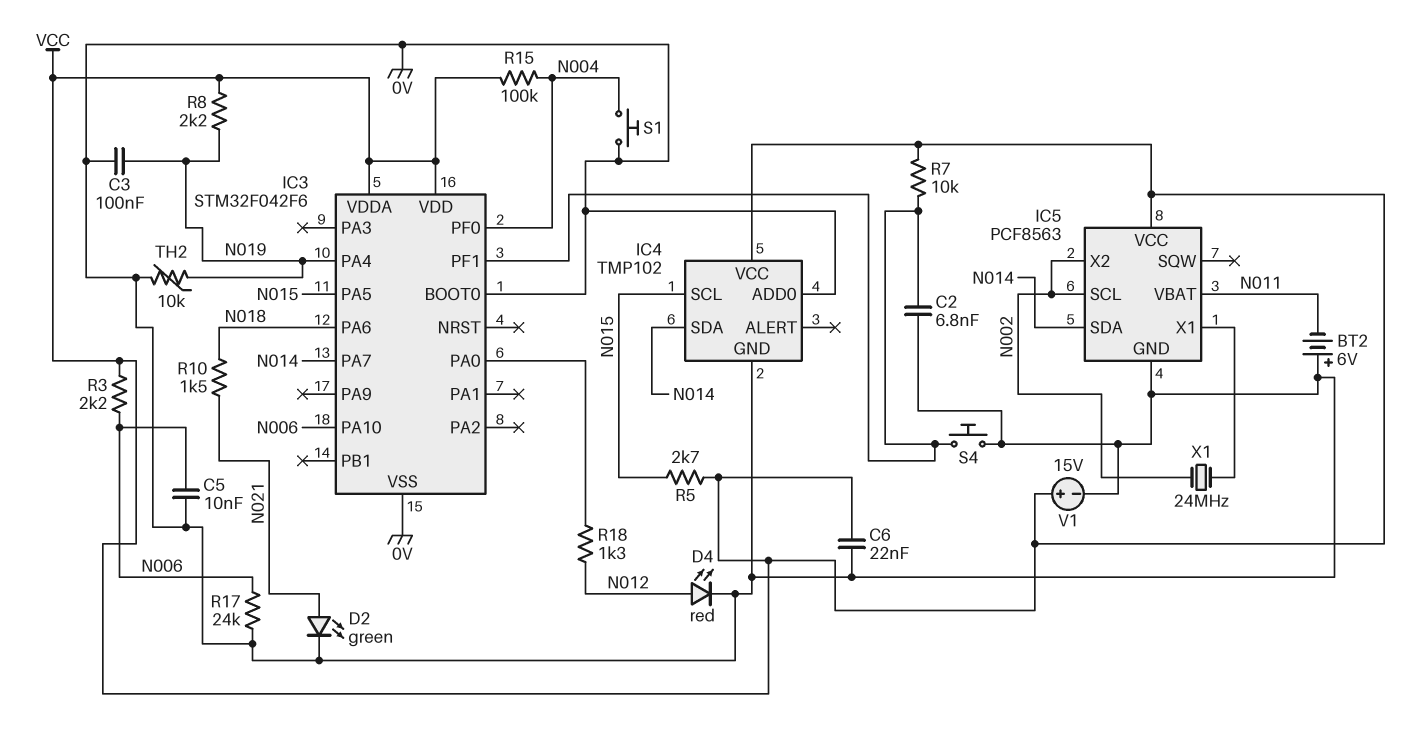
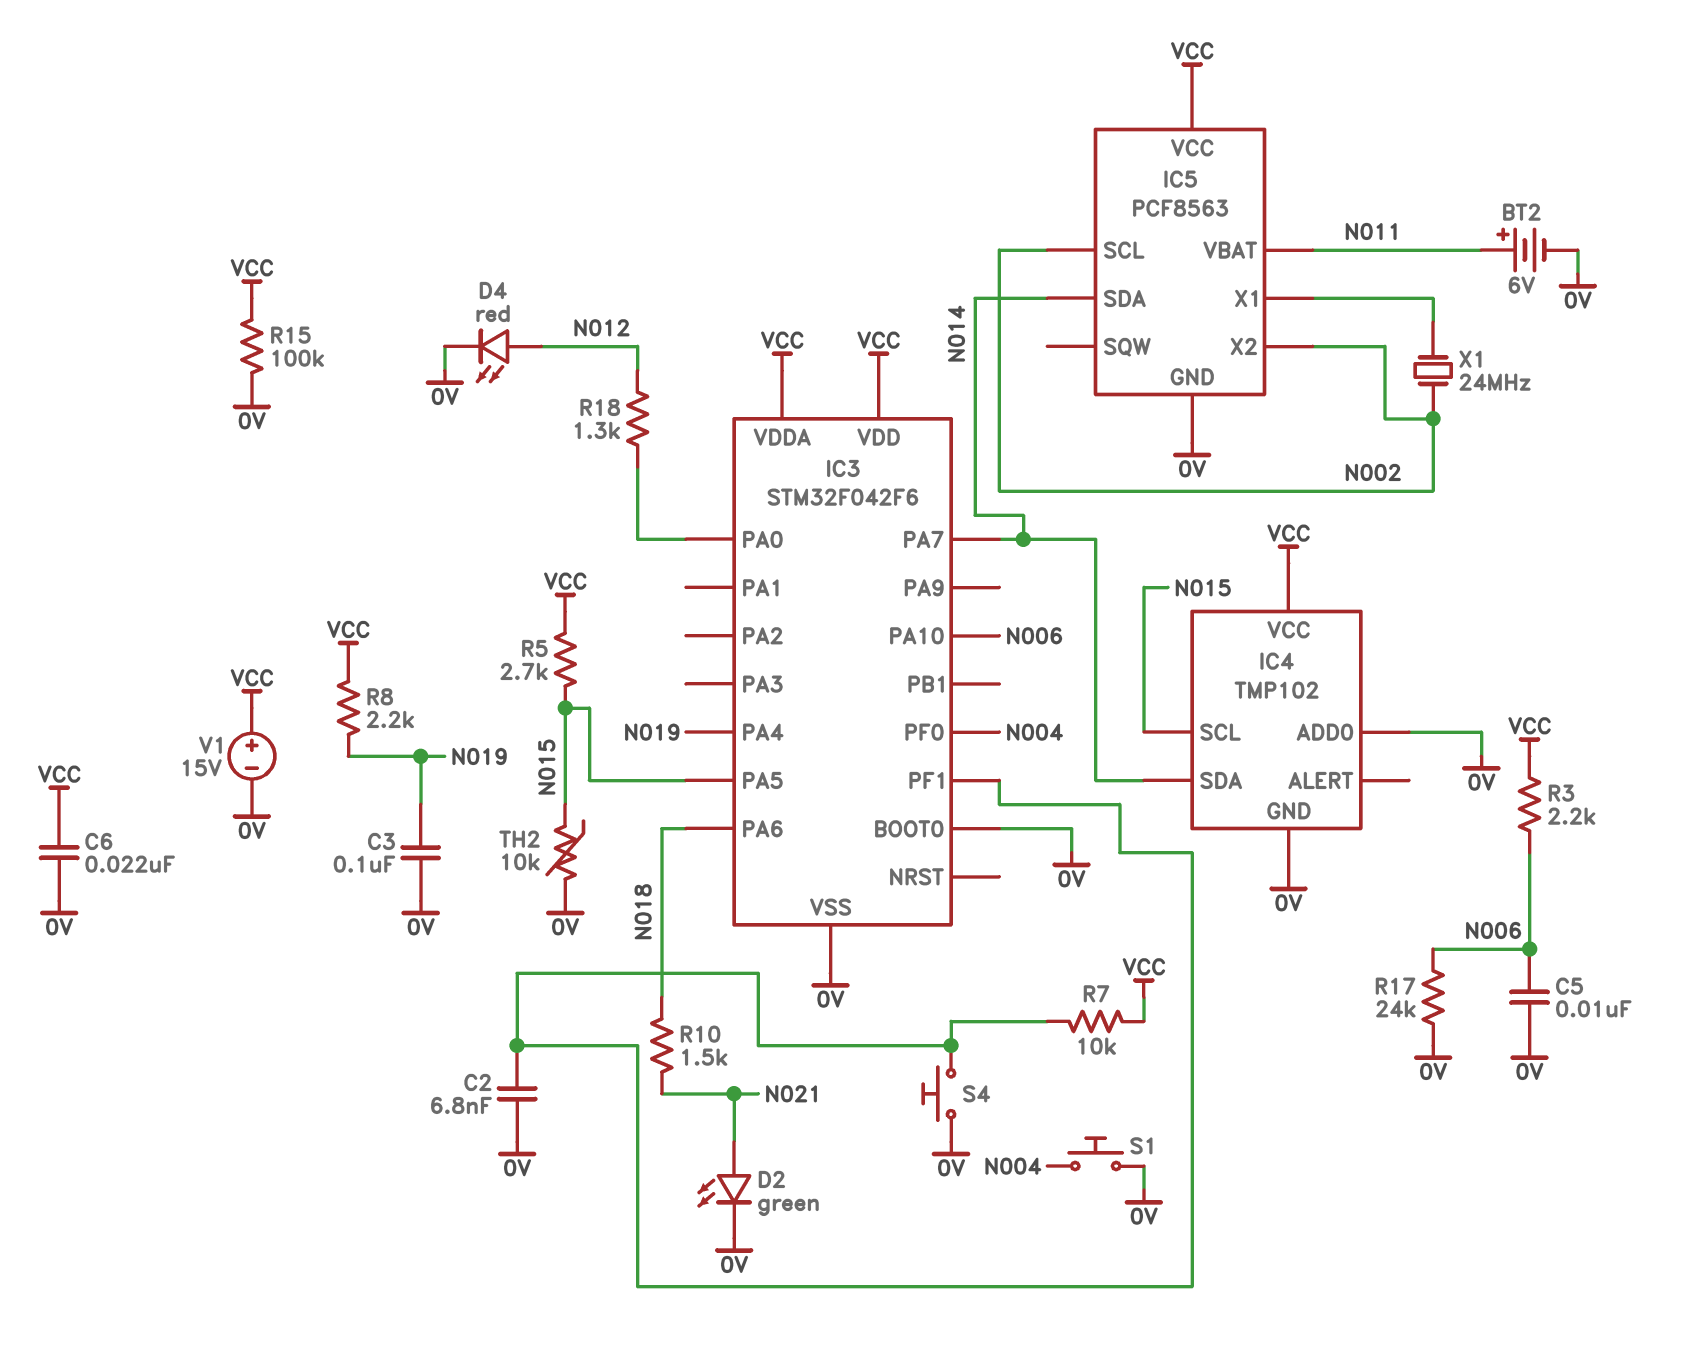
BT2: 6V (plus 0V, minus N011) -> 6V (plus N011, minus 0V)
R15: 100k (N004, VCC) -> 100k (0V, VCC)
TH2: 10k (0V, N019) -> 10k (0V, N015)

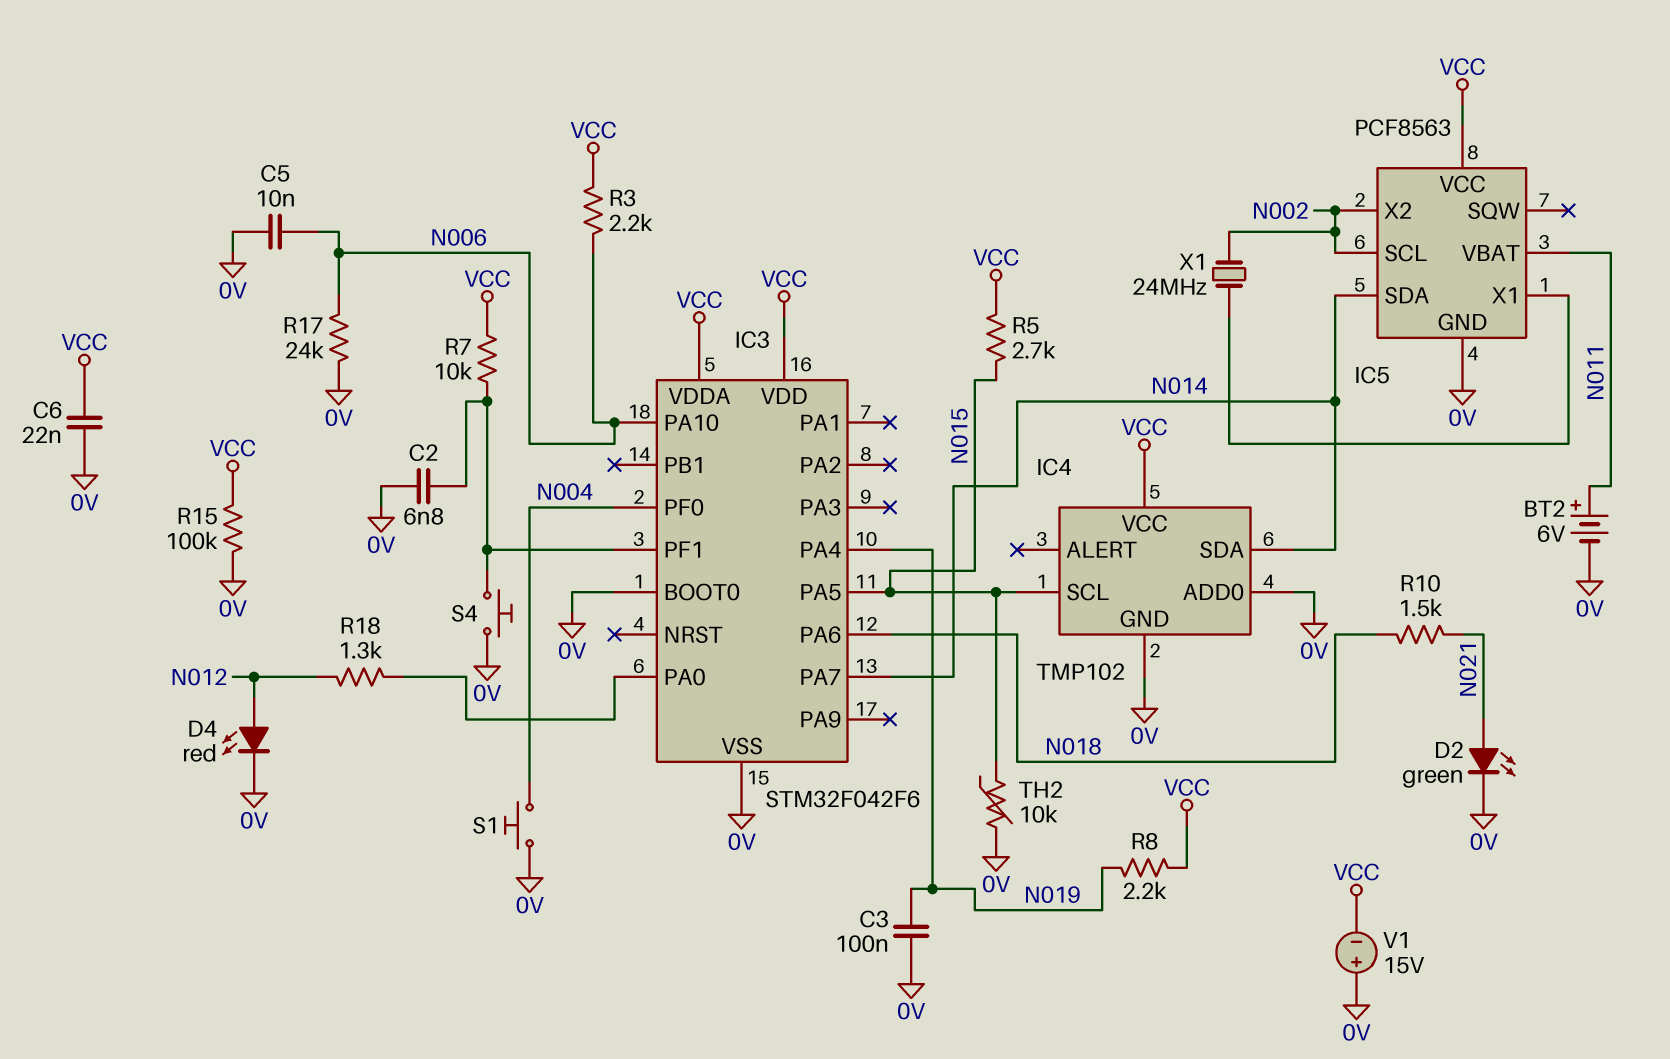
V1: 15V (plus VCC, minus 0V) -> 15V (plus 0V, minus VCC)

